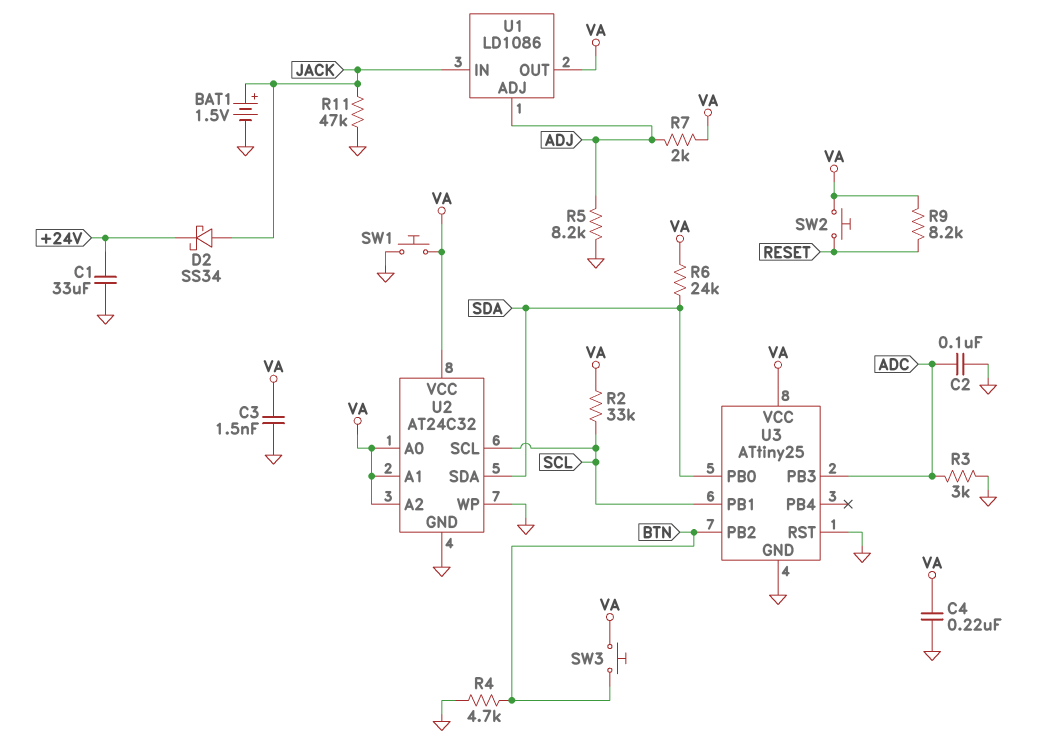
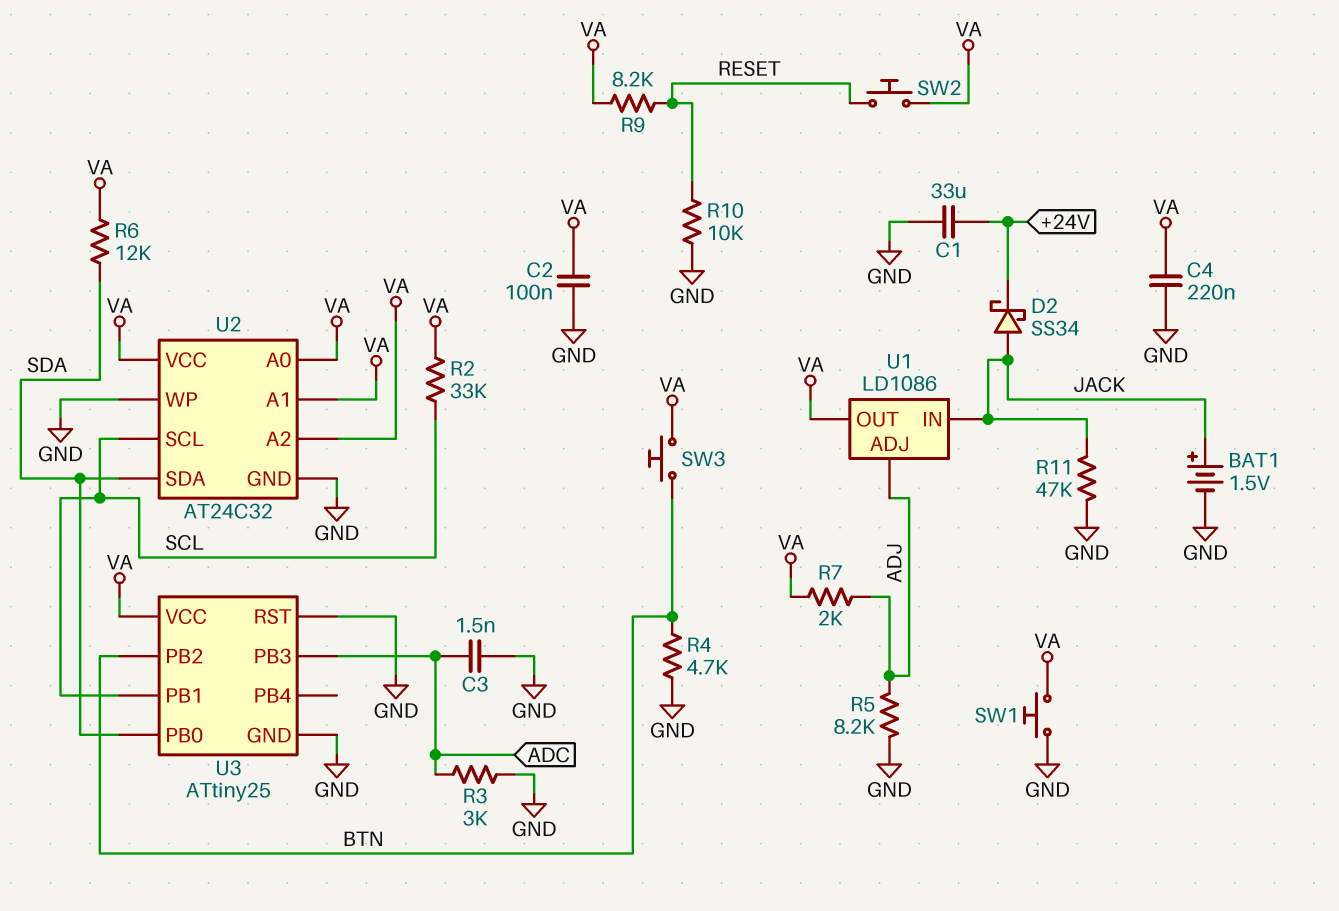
C2: 100nF (ADC, GND) -> 100nF (GND, VA)
C3: 1.5nF (GND, VA) -> 1.5nF (ADC, GND)
R6: 24k (SDA, VA) -> 12k (SDA, VA)
R10: none -> 10k (GND, RESET)

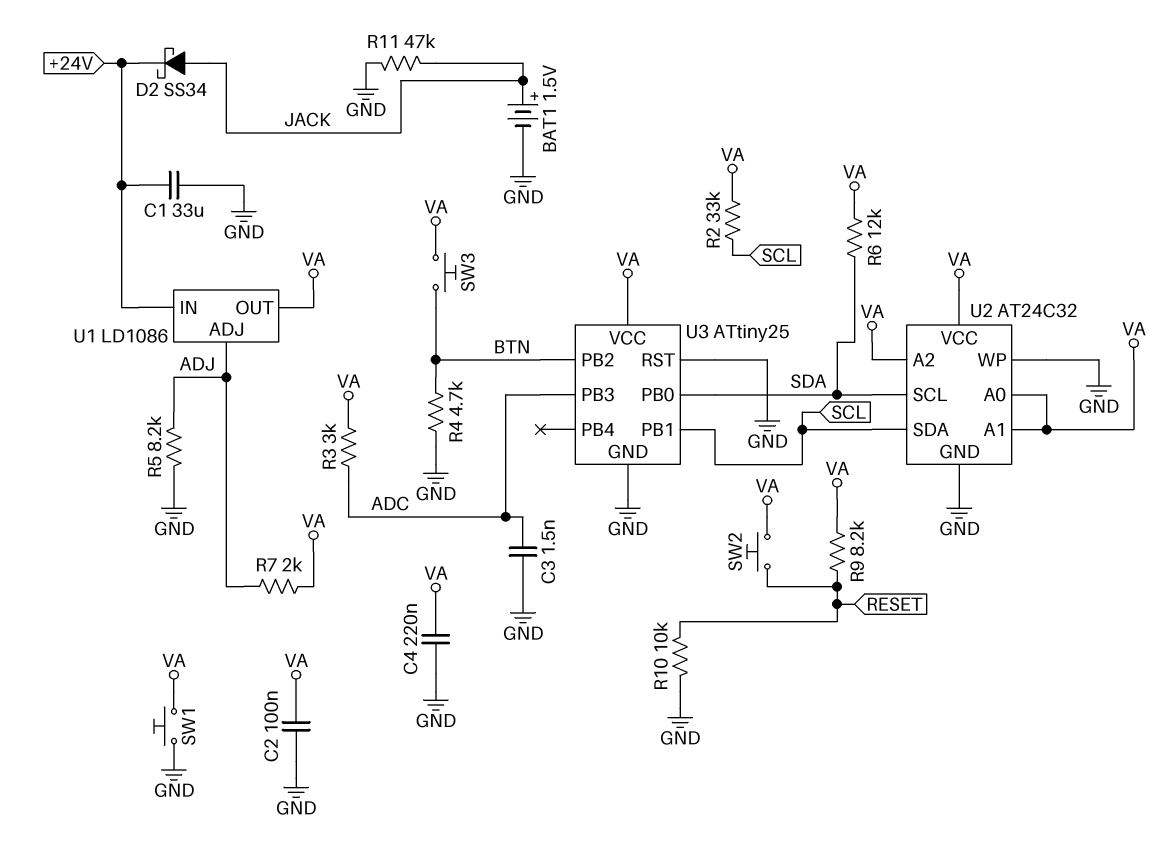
R3: 3k (ADC, GND) -> 3k (ADC, VA)
U1 pin IN: JACK -> +24V
U2 pin SCL: SCL -> SDA
U2 pin SDA: SDA -> SCL

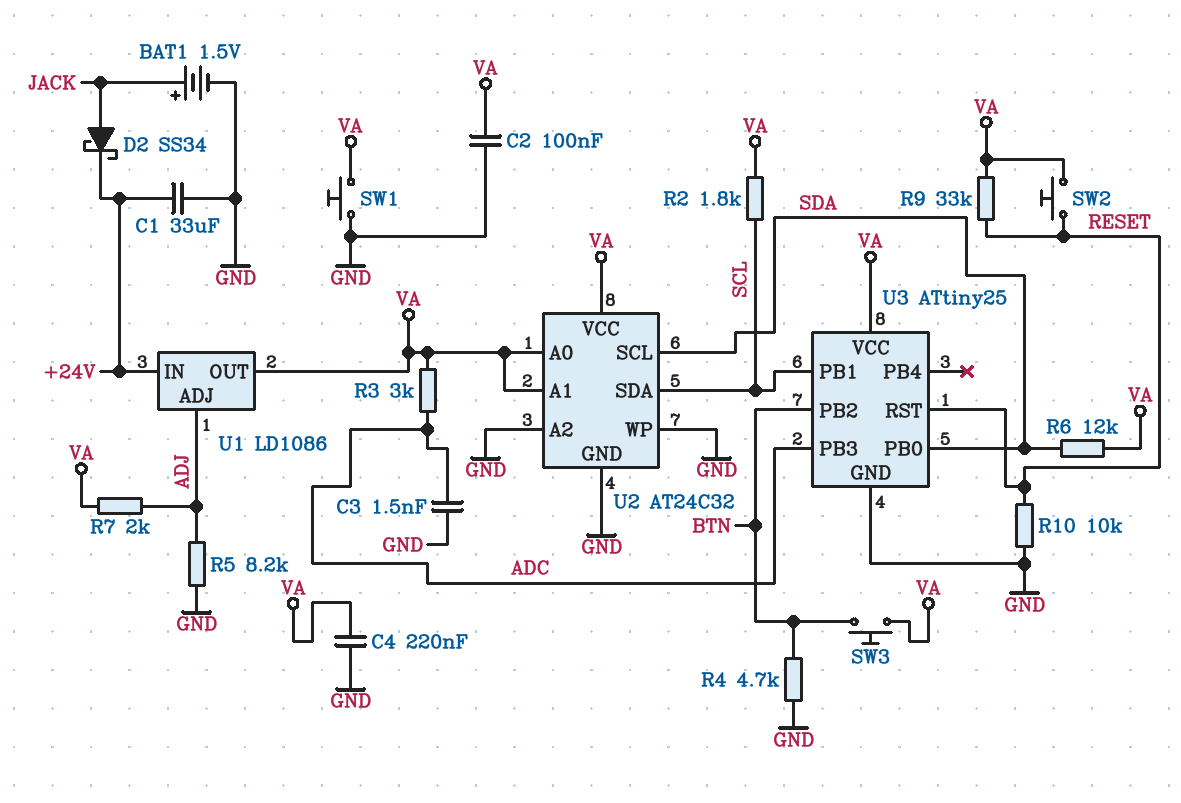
R2: 33k (SCL, VA) -> 1.8k (SCL, VA)
R9: 8.2k (RESET, VA) -> 33k (RESET, VA)
R11: 47k (GND, JACK) -> none
U2 pin A2: VA -> GND
U3 pin RST: GND -> RESET

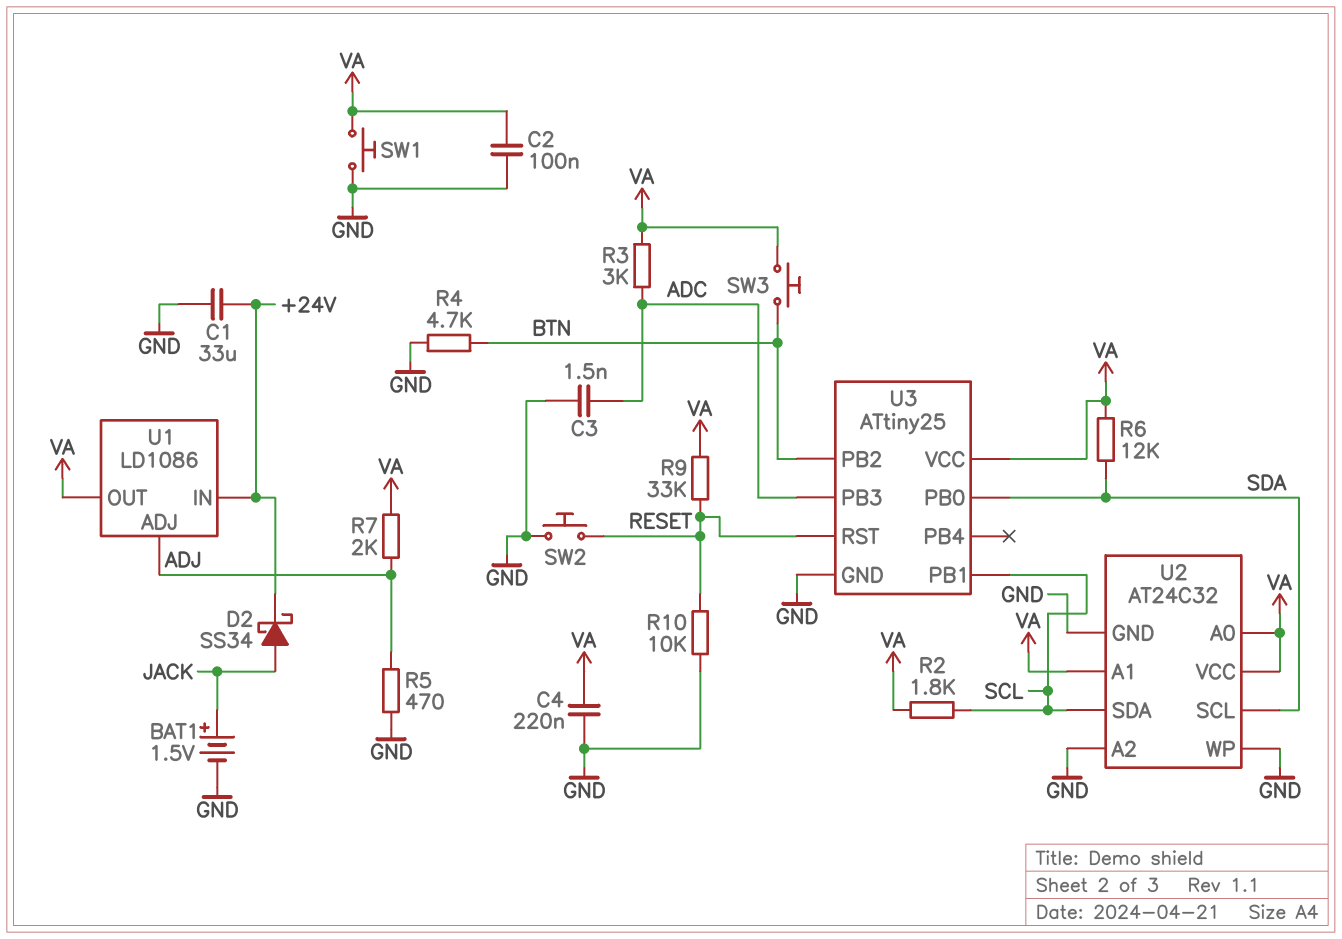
R5: 8.2k (ADJ, GND) -> 470 (ADJ, GND)
SW2: button (RESET, VA) -> button (GND, RESET)

